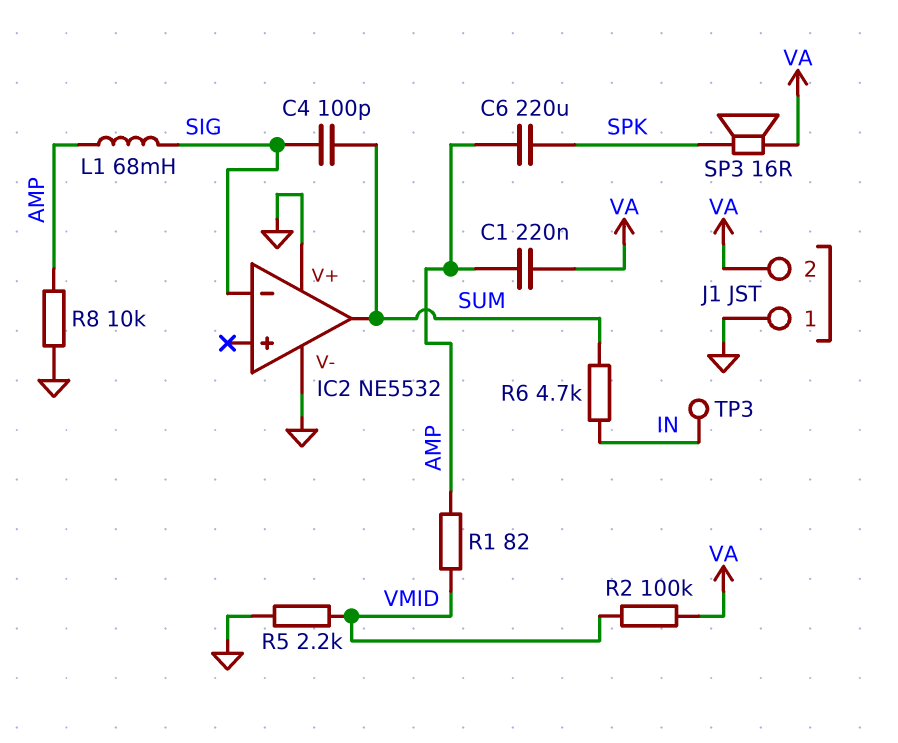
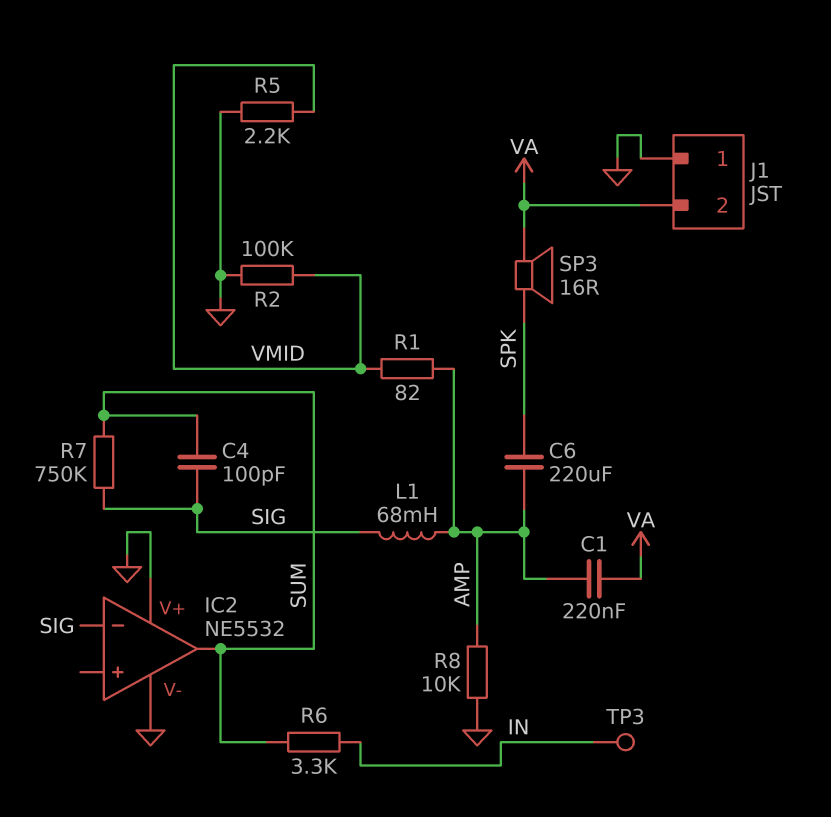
R2: 100k (VA, VMID) -> 100k (GND, VMID)
R6: 4.7k (IN, SUM) -> 3.3k (IN, SUM)
R7: none -> 750k (SIG, SUM)

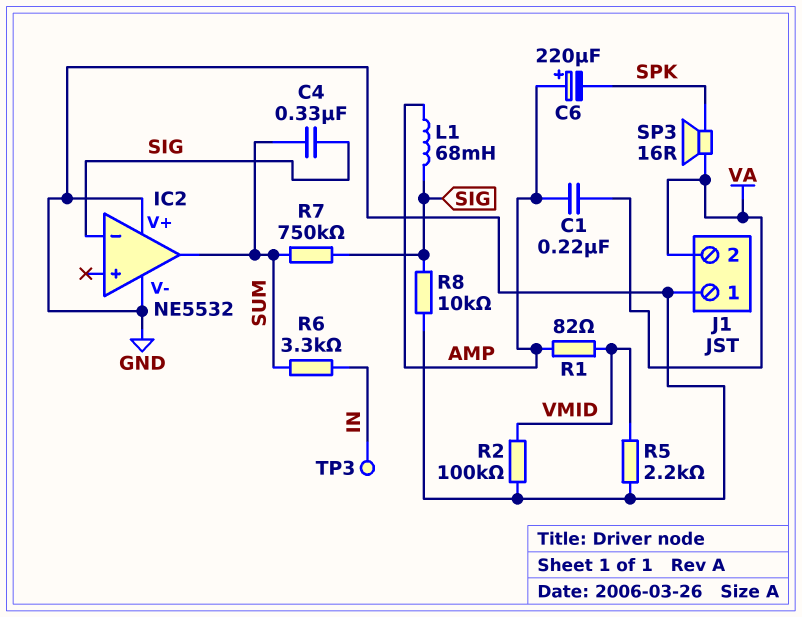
C4: 100pF (SIG, SUM) -> 330nF (SIG, SUM)
C6: 220uF (AMP, SPK) -> 220uF (plus AMP, minus SPK)
R8: 10k (AMP, GND) -> 10k (GND, SIG)

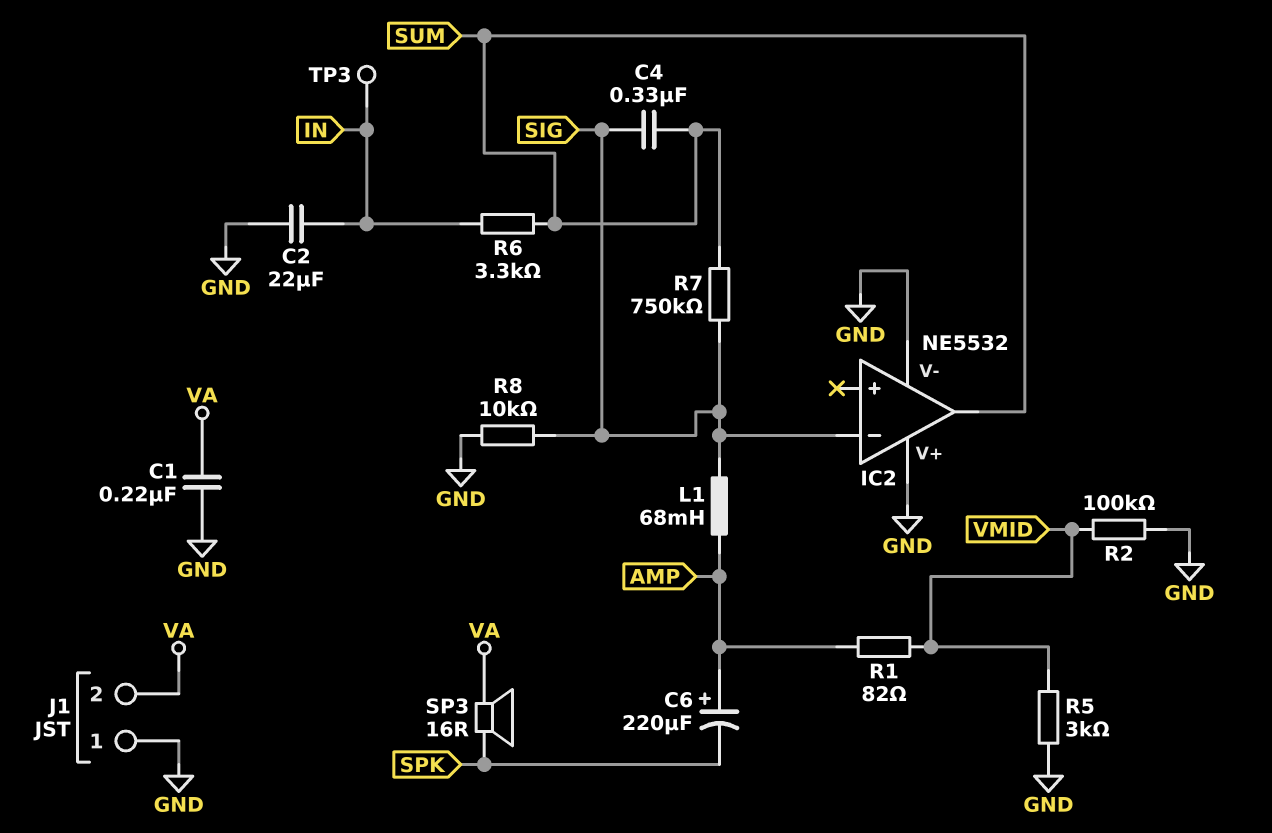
C1: 220nF (AMP, VA) -> 220nF (GND, VA)
C2: none -> 22uF (GND, IN)
R5: 2.2k (GND, VMID) -> 3k (GND, VMID)

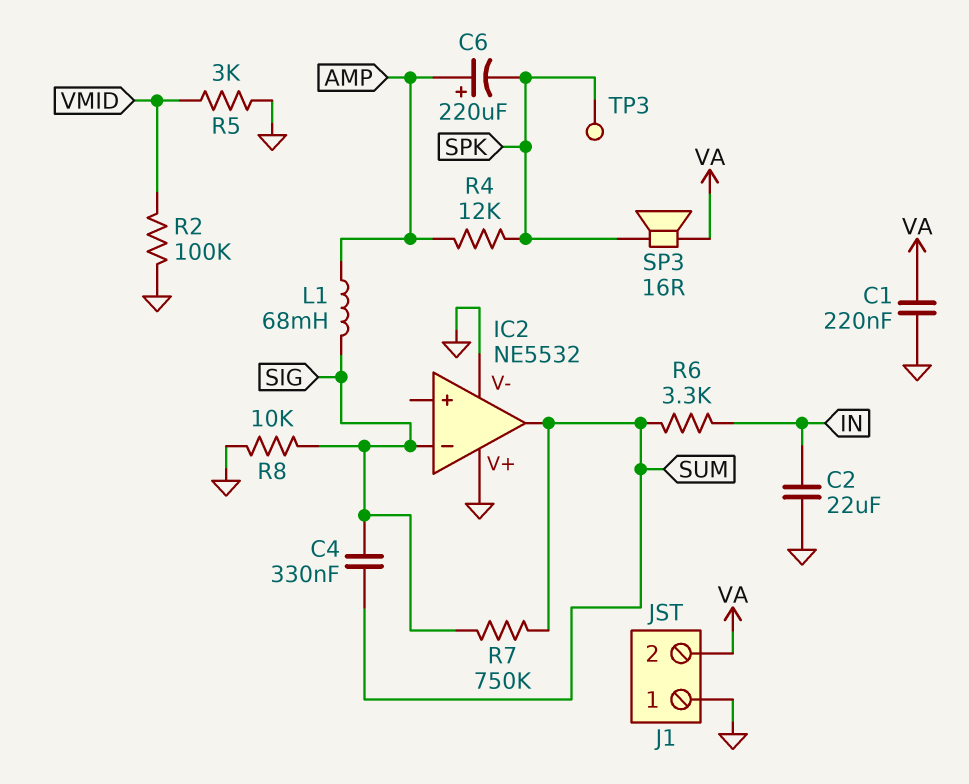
R1: 82 (AMP, VMID) -> none
R4: none -> 12k (AMP, SPK)
TP3: test point (IN) -> test point (SPK)

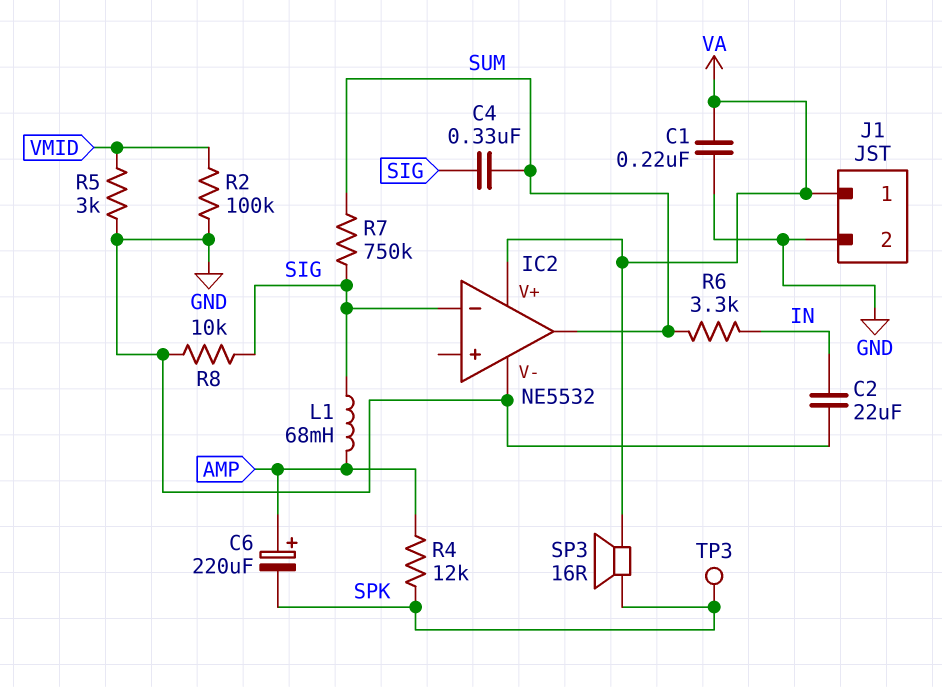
IC2 pin V+: GND -> VA
J1 pin 1: GND -> VA
J1 pin 2: VA -> GND

